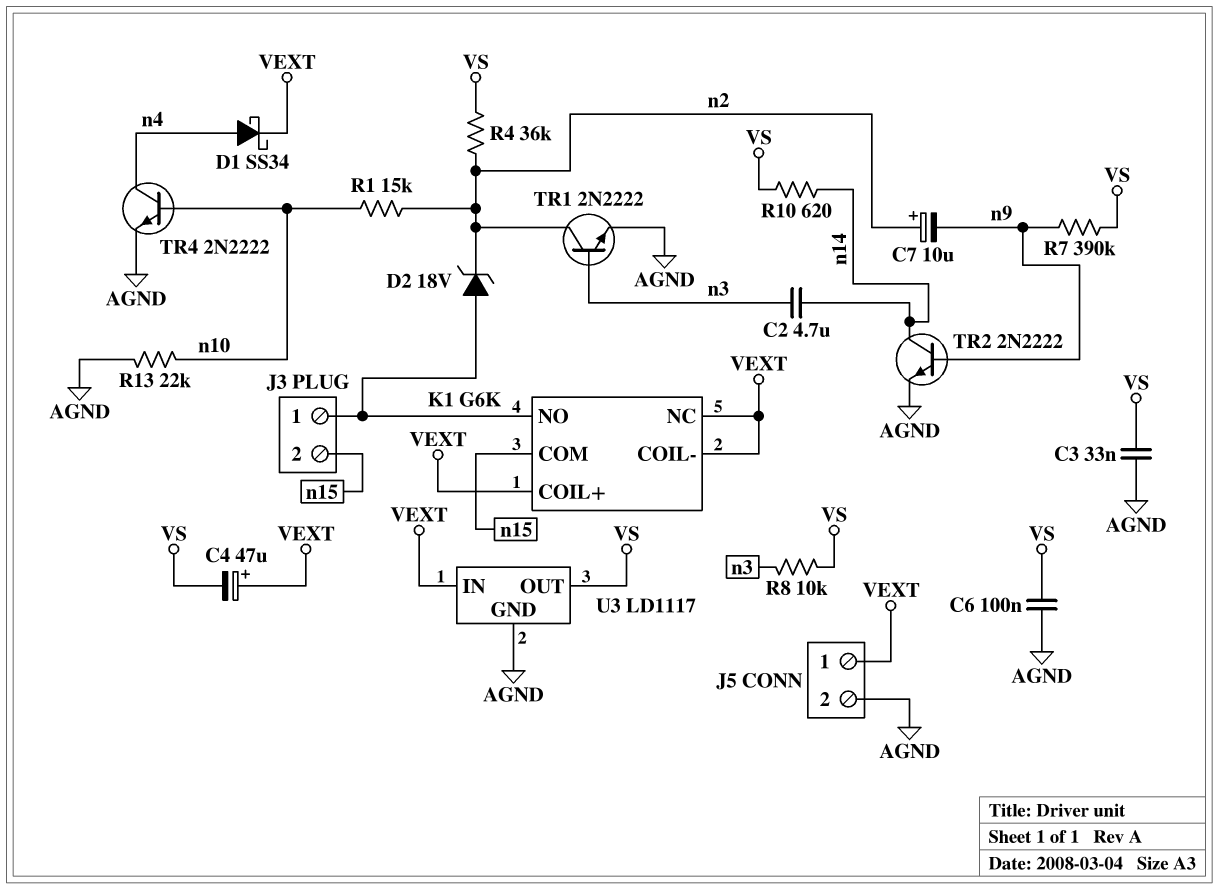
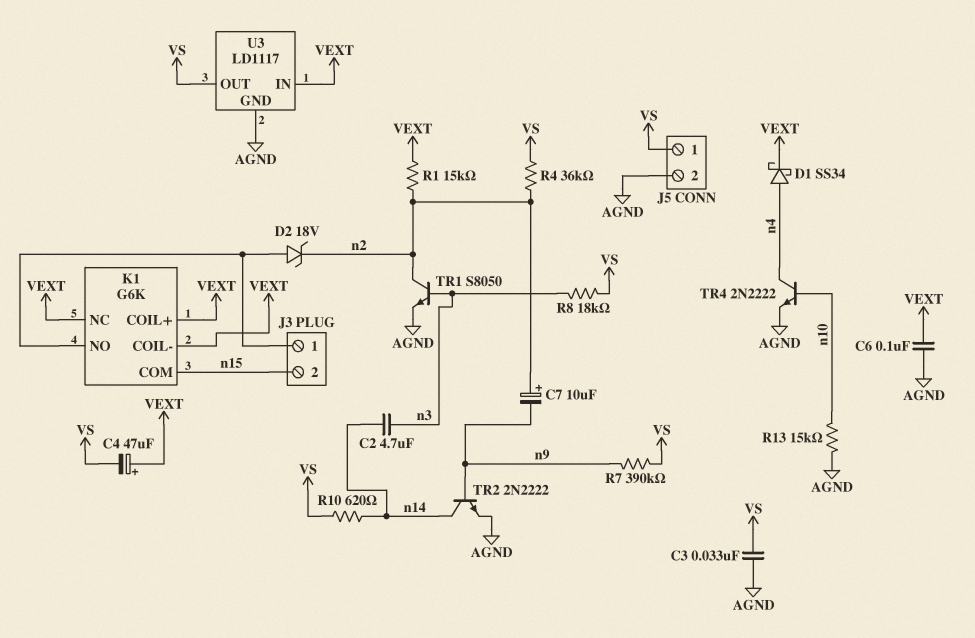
C6: 100nF (AGND, VS) -> 100nF (AGND, VEXT)
J5 pin 1: VEXT -> VS
R1: 15k (n2, n10) -> 15k (VEXT, n2)
R8: 10k (VS, n3) -> 18k (VS, n3)
R13: 22k (AGND, n10) -> 15k (AGND, n10)
TR1: NPN 2N2222 (B n3, C n2, E AGND) -> NPN S8050 (B n3, C n2, E AGND)

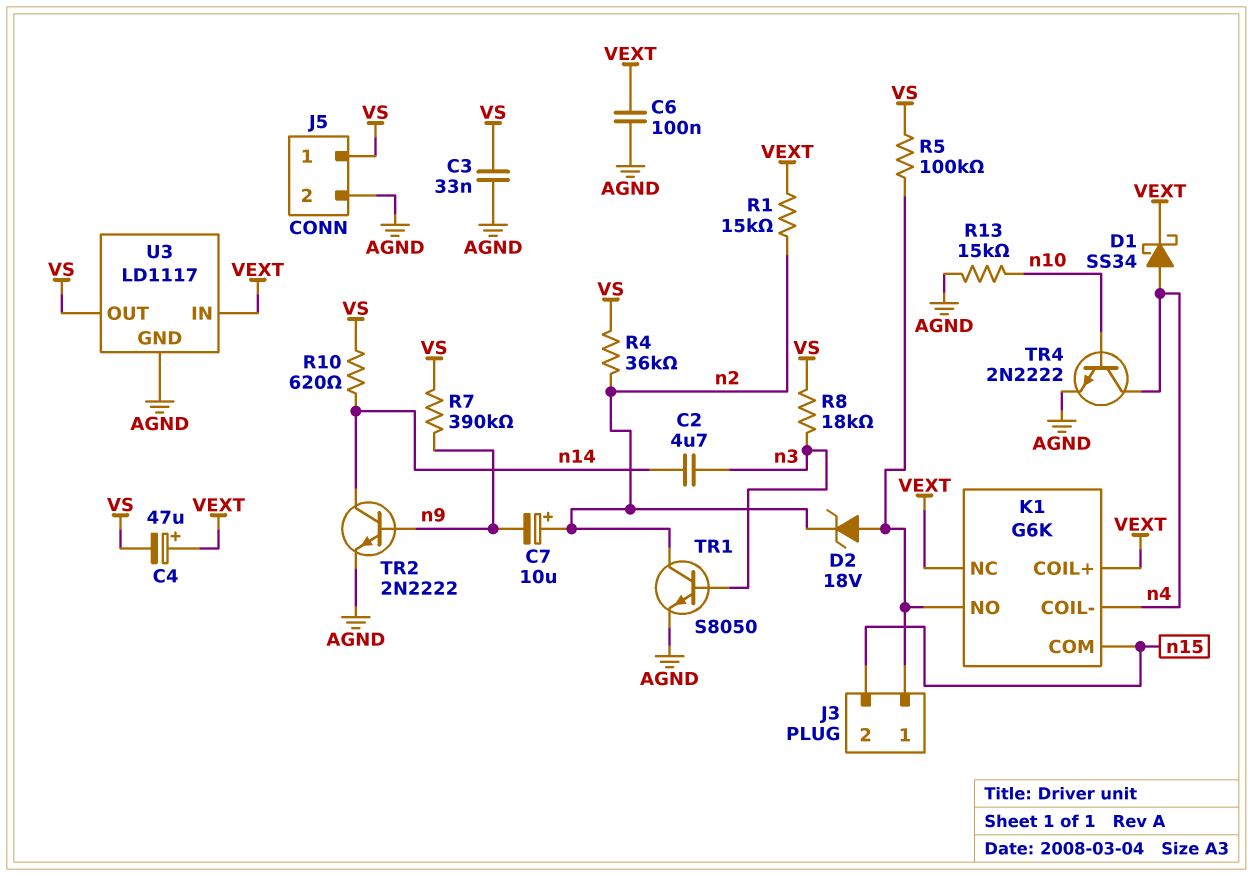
K1 pin COIL-: VEXT -> n4
R5: none -> 100k (J3/1, VS)

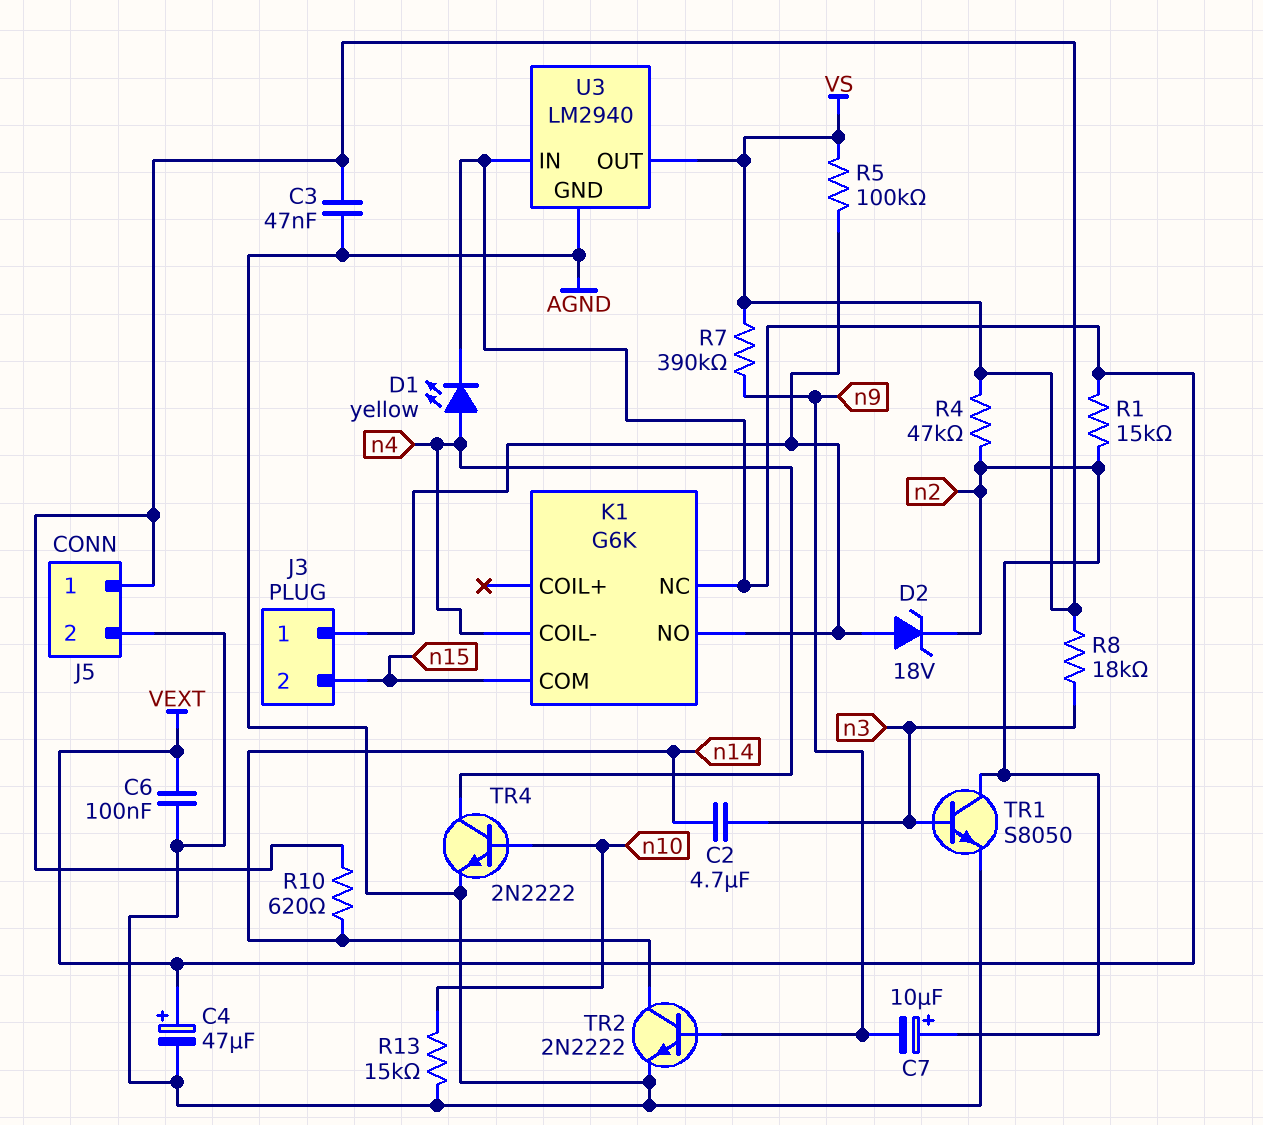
C3: 33nF (AGND, VS) -> 47nF (AGND, VS)
C4: 47uF (plus VEXT, minus VS) -> 47uF (plus VEXT, minus AGND)
D1: schottky SS34 (A n4, K VEXT) -> LED yellow (A n4, K VEXT)
K1 pin COIL+: VEXT -> none
R4: 36k (VS, n2) -> 47k (VS, n2)
U3: LD1117 -> LM2940

